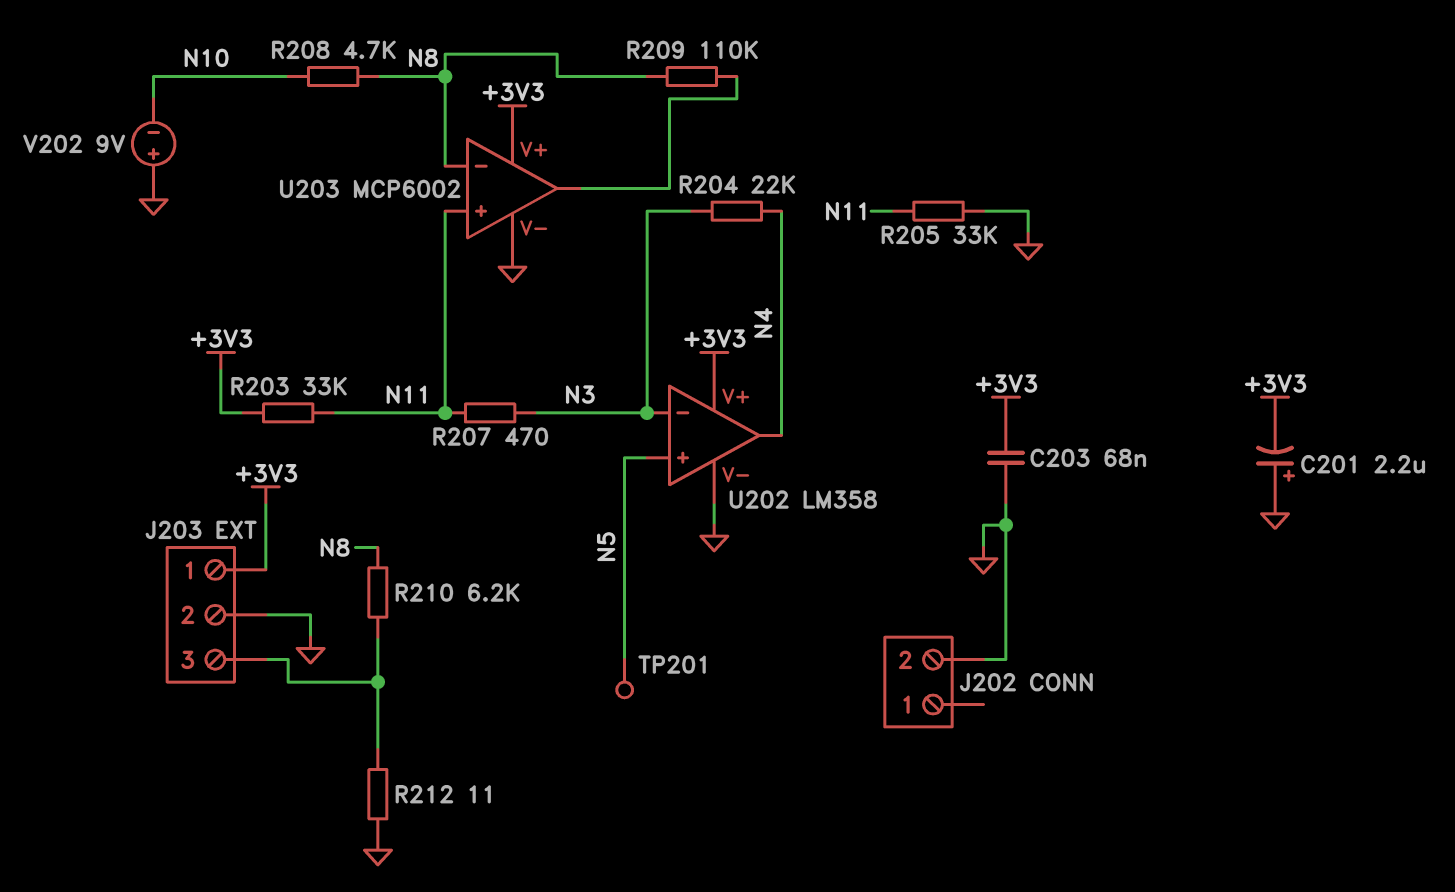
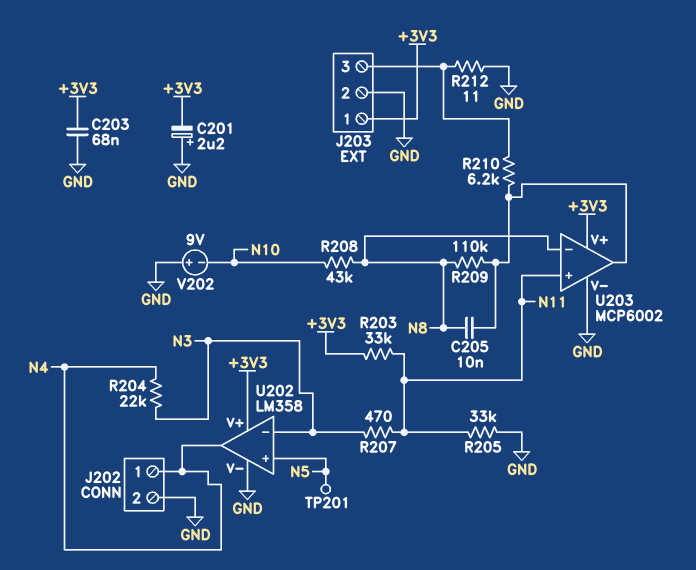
C205: none -> 10nF (N8, U203/out)
J202 pin 1: none -> N4
R208: 4.7k (N8, N10) -> 43k (N8, N10)
R210: 6.2k (J203/3, N8) -> 6.2k (J203/3, U203/out)

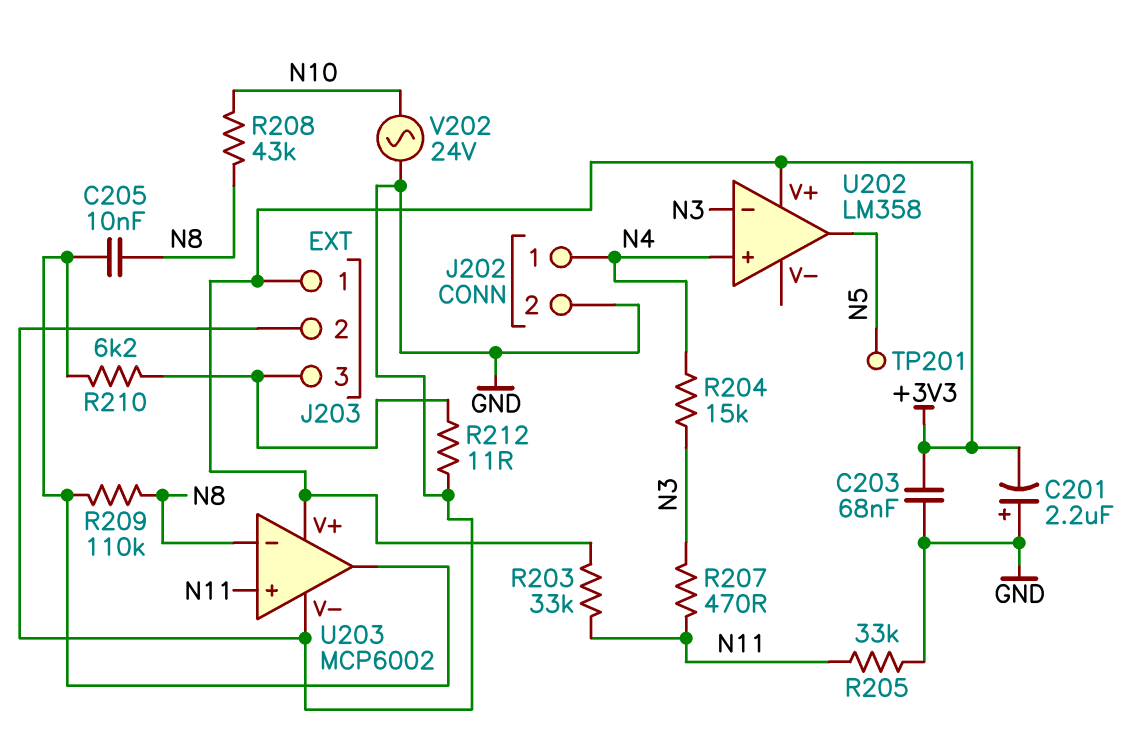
R204: 22k (N3, N4) -> 15k (N3, N4)
U202 pin V-: GND -> none
U202 pin in+: N5 -> N4
U202 pin out: N4 -> N5
V202: 9V (plus GND, minus N10) -> AC 24V (GND, N10)

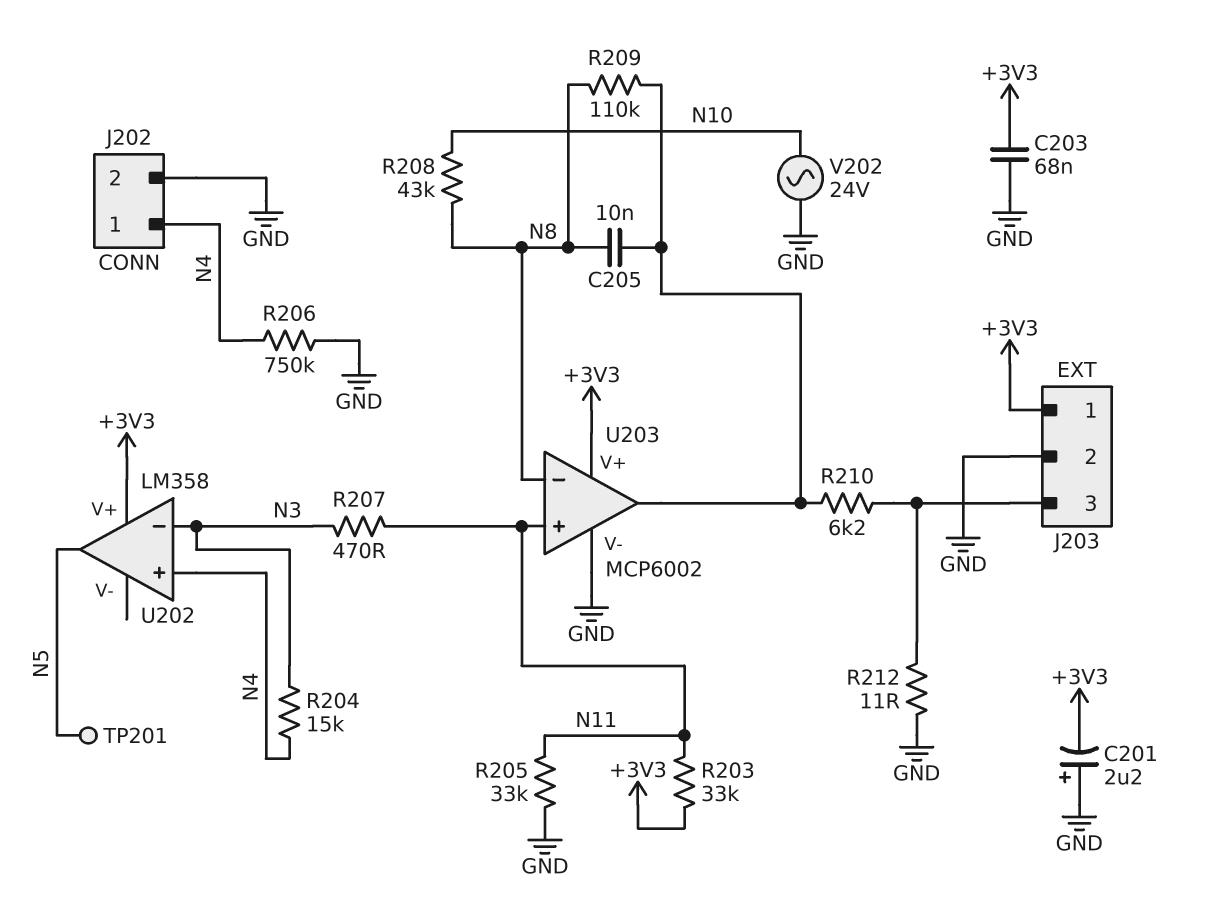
R206: none -> 750k (GND, N4)

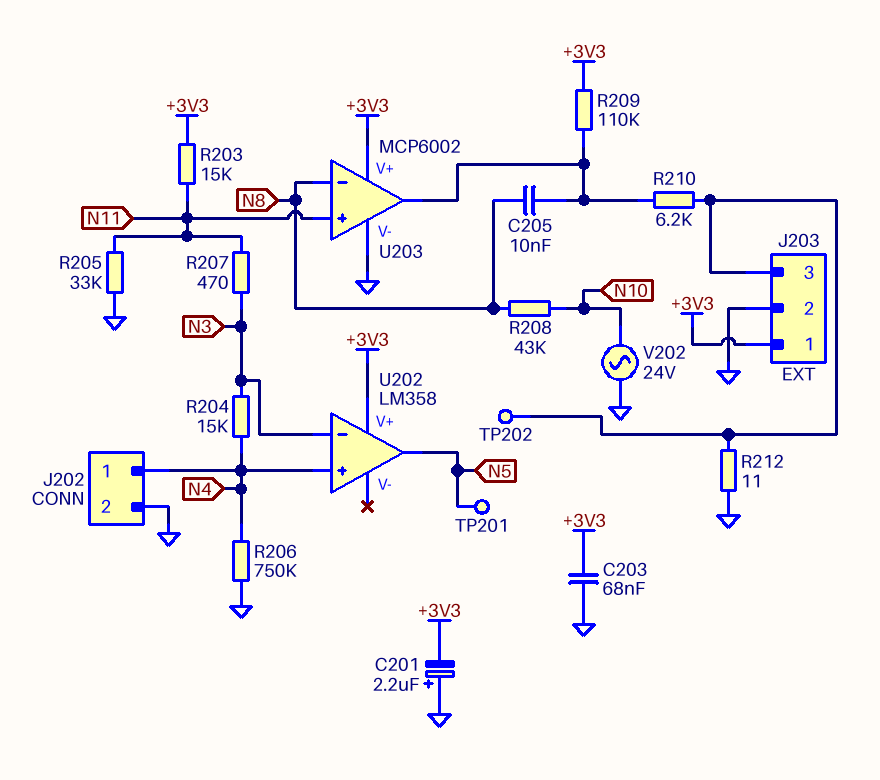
R203: 33k (+3V3, N11) -> 15k (+3V3, N11)
R209: 110k (N8, U203/out) -> 110k (+3V3, U203/out)
TP202: none -> test point (J203/3)

